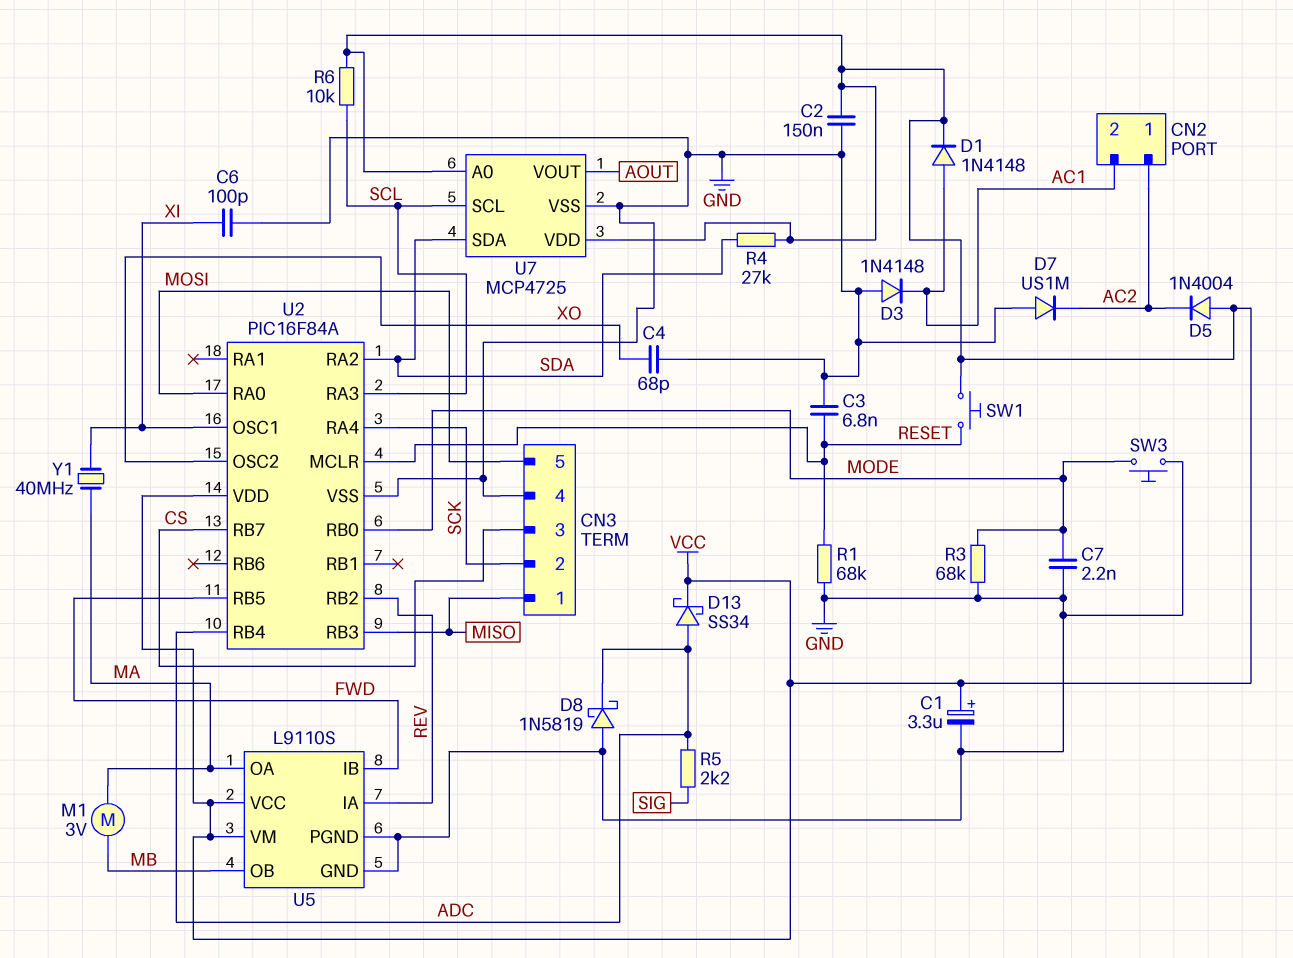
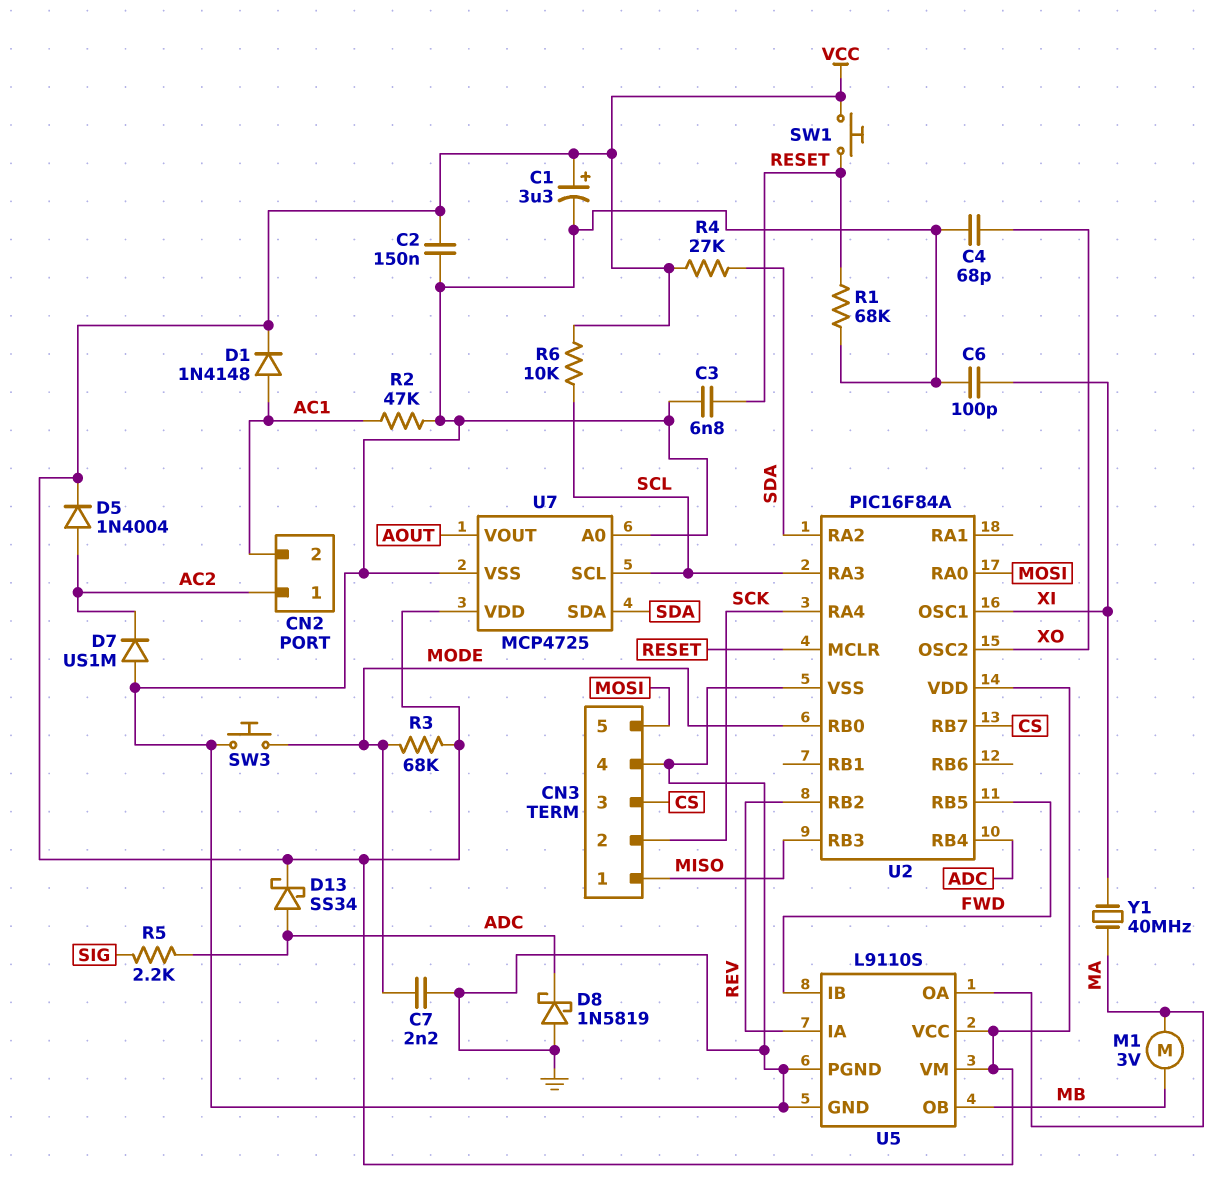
D3: diode 1N4148 (A GND, K AC1) -> none
D5: diode 1N4004 (A VCC, K AC2) -> diode 1N4004 (A AC2, K VCC)
R2: none -> 47k (AC1, GND)
R3: 68k (GND, MODE) -> 68k (MODE, VCC)
U7 pin A0: VCC -> GND

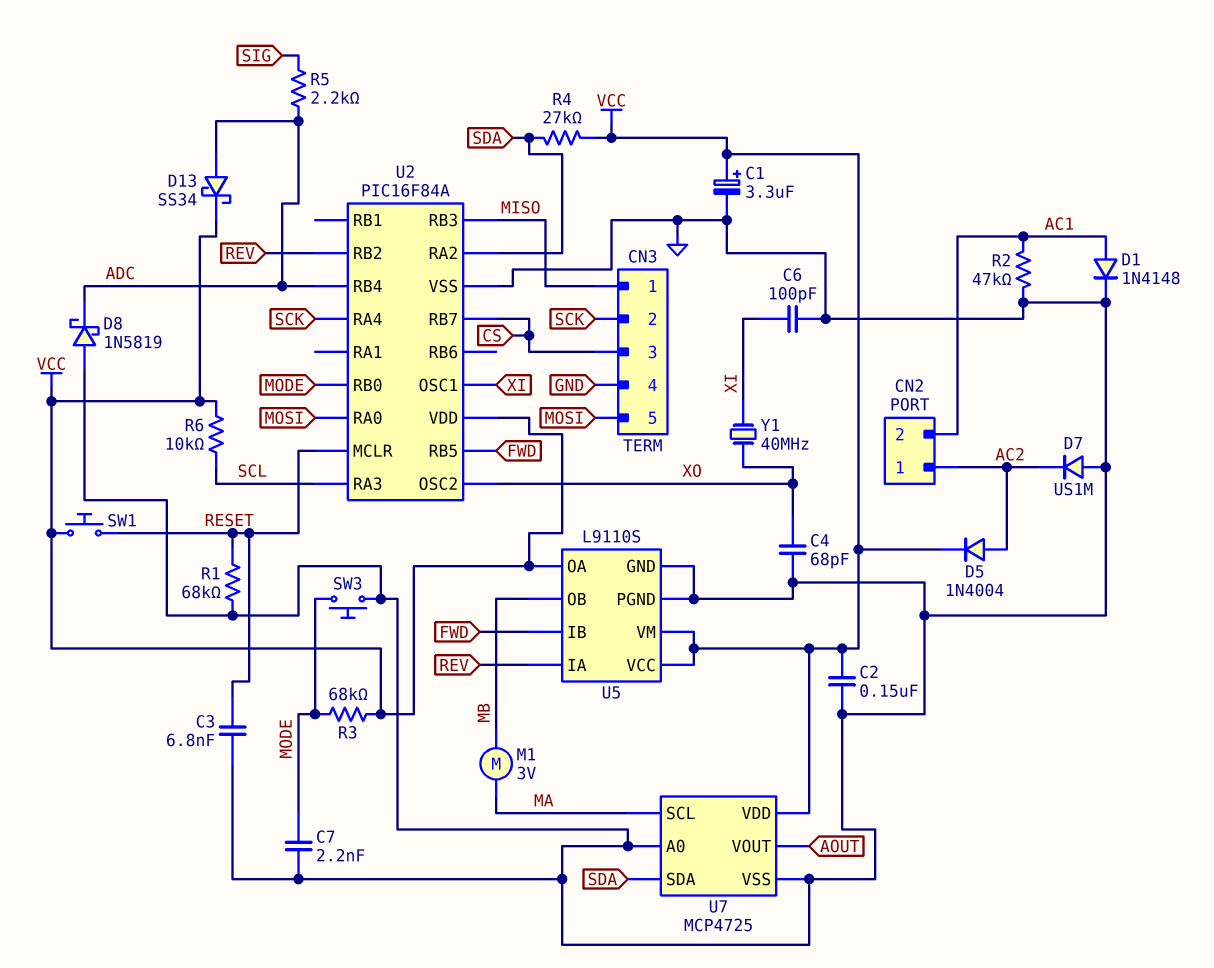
D1: diode 1N4148 (A AC1, K VCC) -> diode 1N4148 (A AC1, K GND)
U5 pin OA: MA -> VCC
U7 pin SCL: SCL -> MA
Y1: 40MHz (MA, XI) -> 40MHz (XI, XO)

